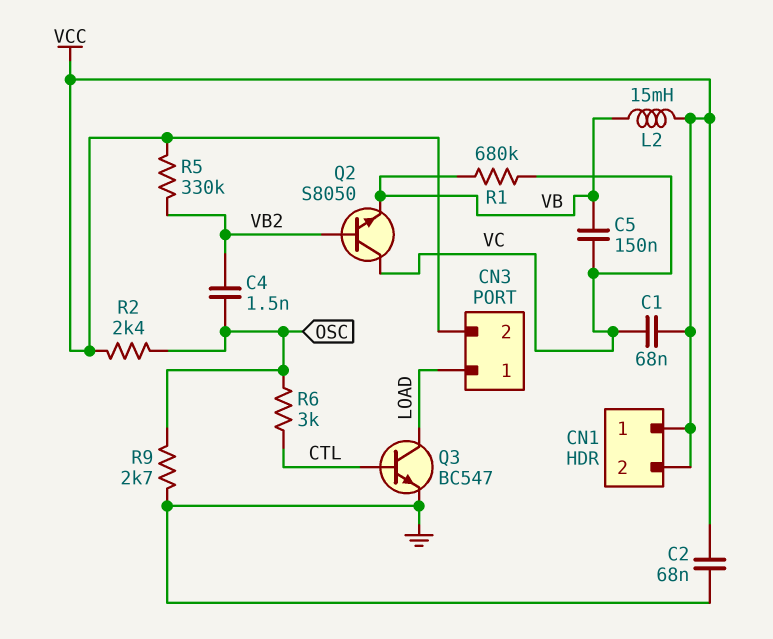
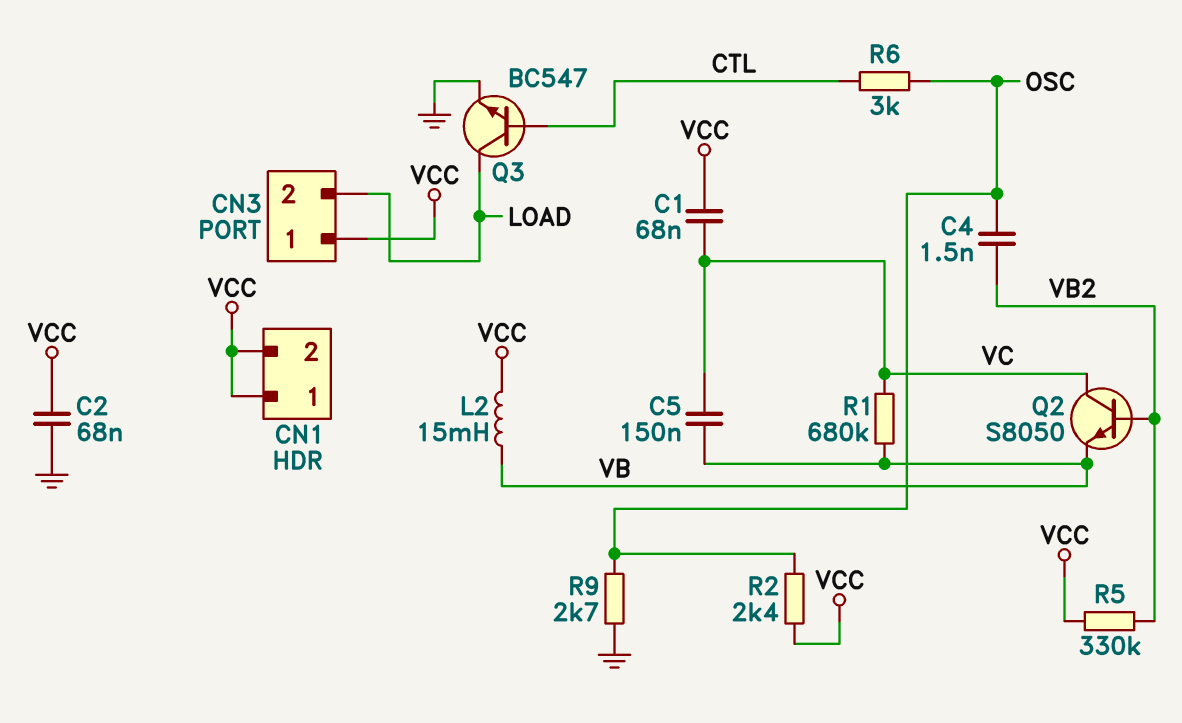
CN3 pin 1: LOAD -> VCC
CN3 pin 2: VCC -> LOAD

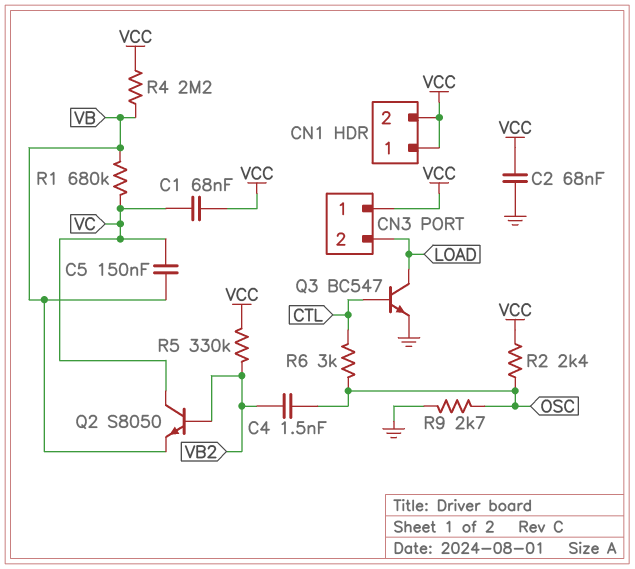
L2: 15mH (VB, VCC) -> none
R4: none -> 2.2M (VB, VCC)

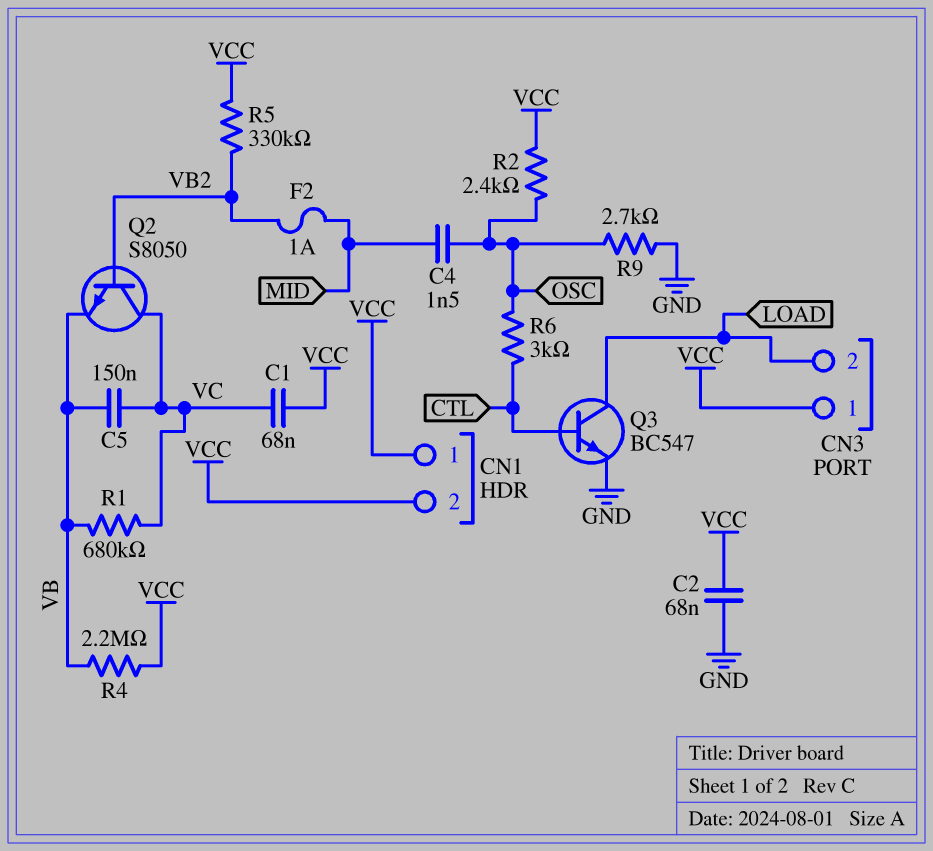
C4: 1.5nF (OSC, VB2) -> 1.5nF (MID, OSC)
F2: none -> 1A (MID, VB2)

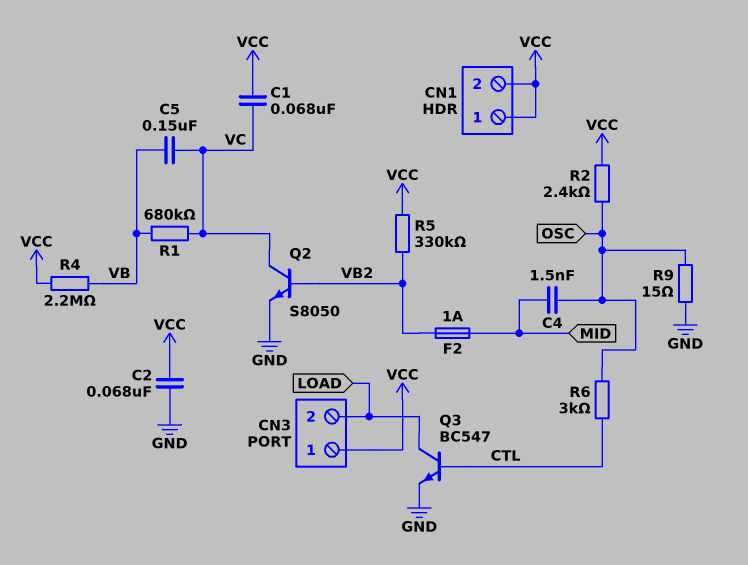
Q2: NPN S8050 (B VB2, C VC, E VB) -> NPN S8050 (B VB2, C VC, E GND)
R9: 2.7k (GND, OSC) -> 15 (GND, OSC)

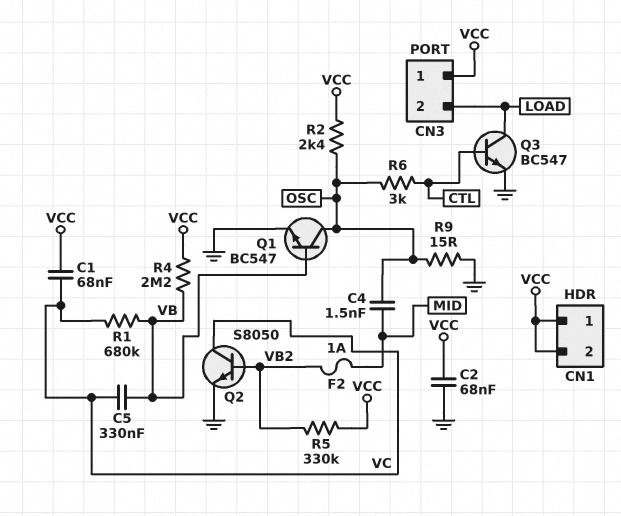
C5: 150nF (VB, VC) -> 330nF (VB, VC)
Q1: none -> NPN BC547 (B VB, C OSC, E GND)

